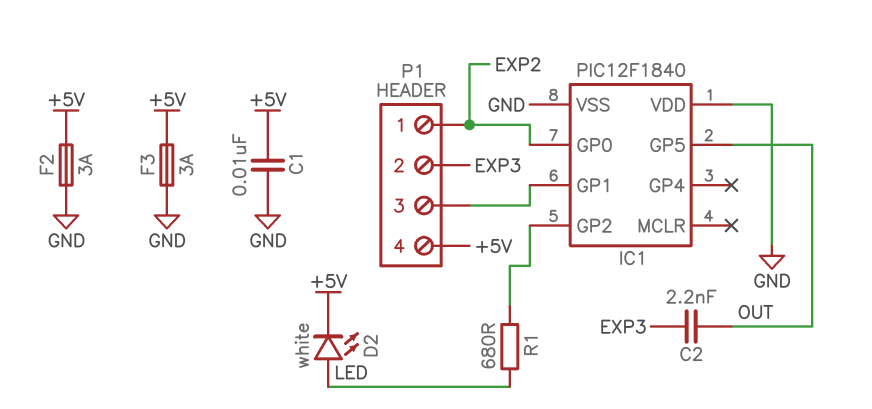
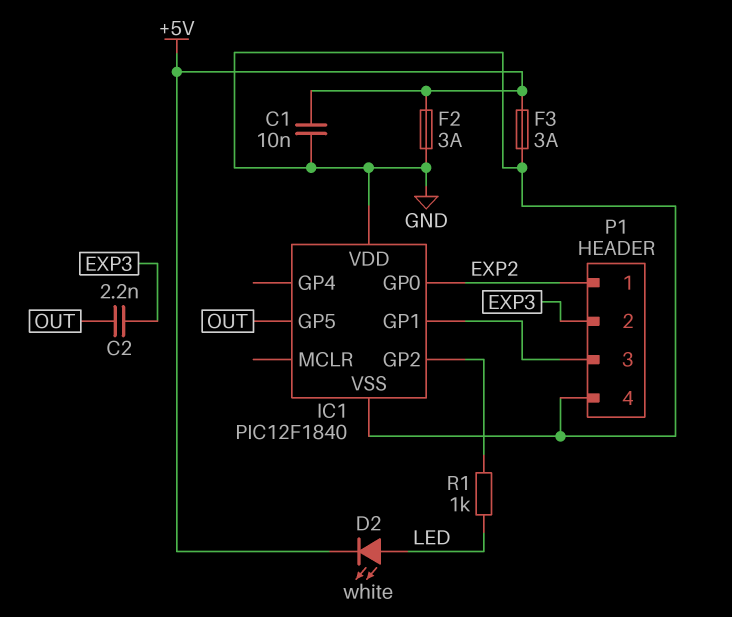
P1 pin 4: +5V -> GND
R1: 680 (IC1/GP2, LED) -> 1k (IC1/GP2, LED)

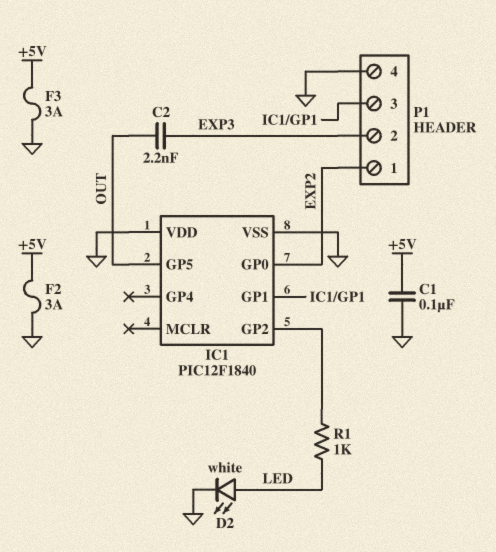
C1: 10nF (+5V, GND) -> 100nF (+5V, GND)
D2: LED white (A LED, K +5V) -> LED white (A LED, K GND)

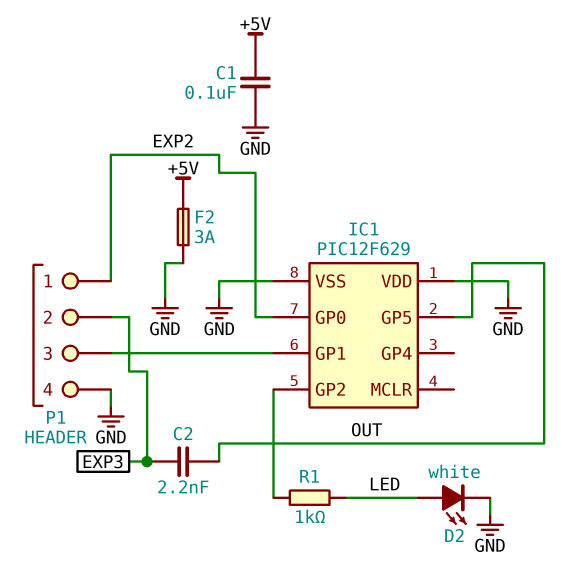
F3: 3A (+5V, GND) -> none
IC1: PIC12F1840 -> PIC12F629

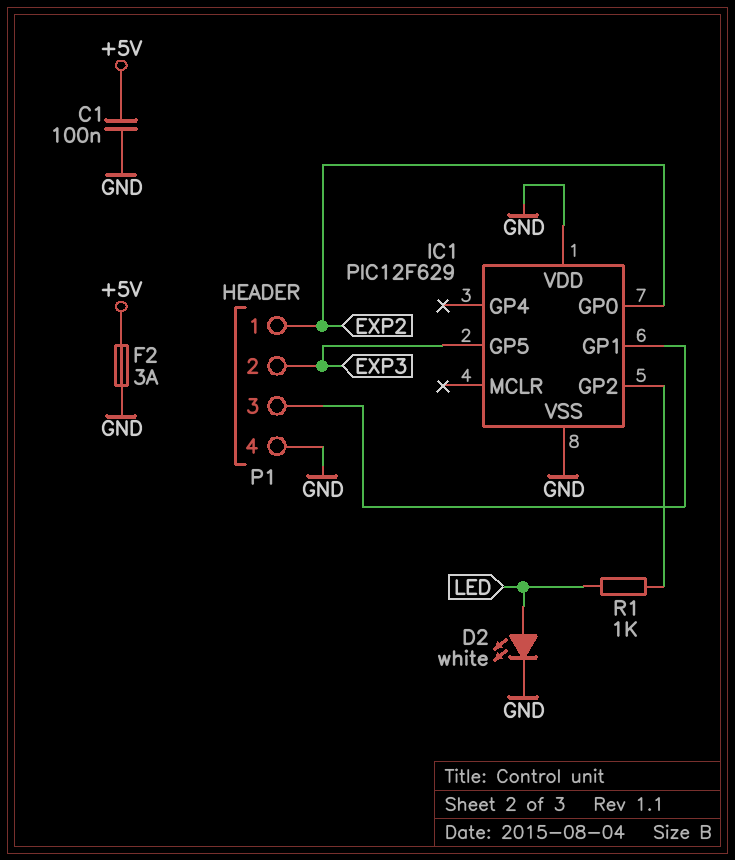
C2: 2.2nF (EXP3, OUT) -> none
IC1 pin GP5: OUT -> EXP3

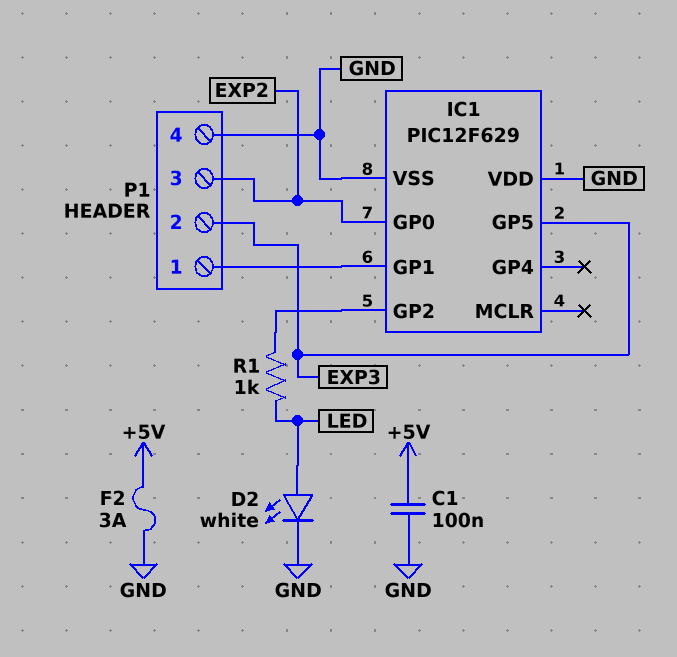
P1 pin 1: EXP2 -> IC1/GP1
P1 pin 3: IC1/GP1 -> EXP2

